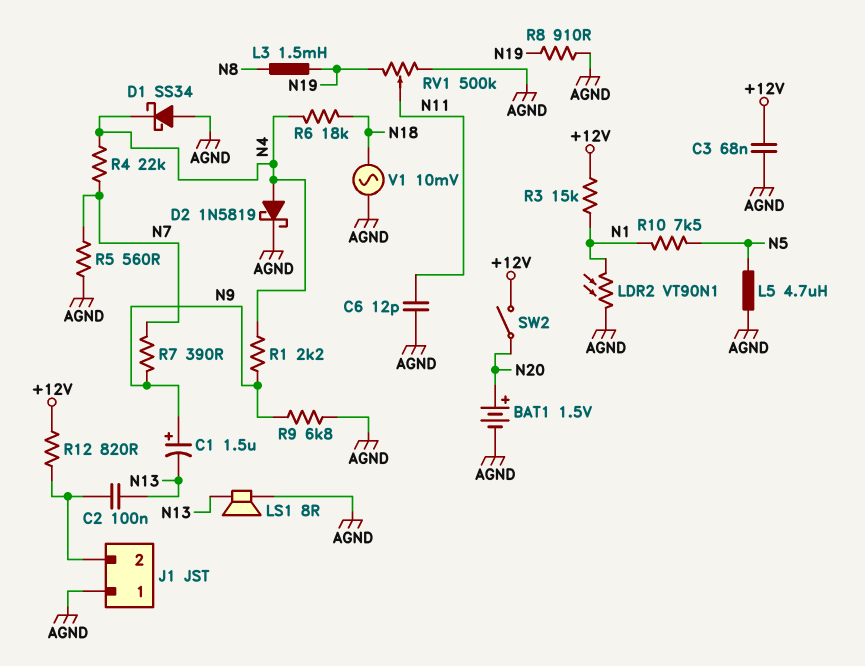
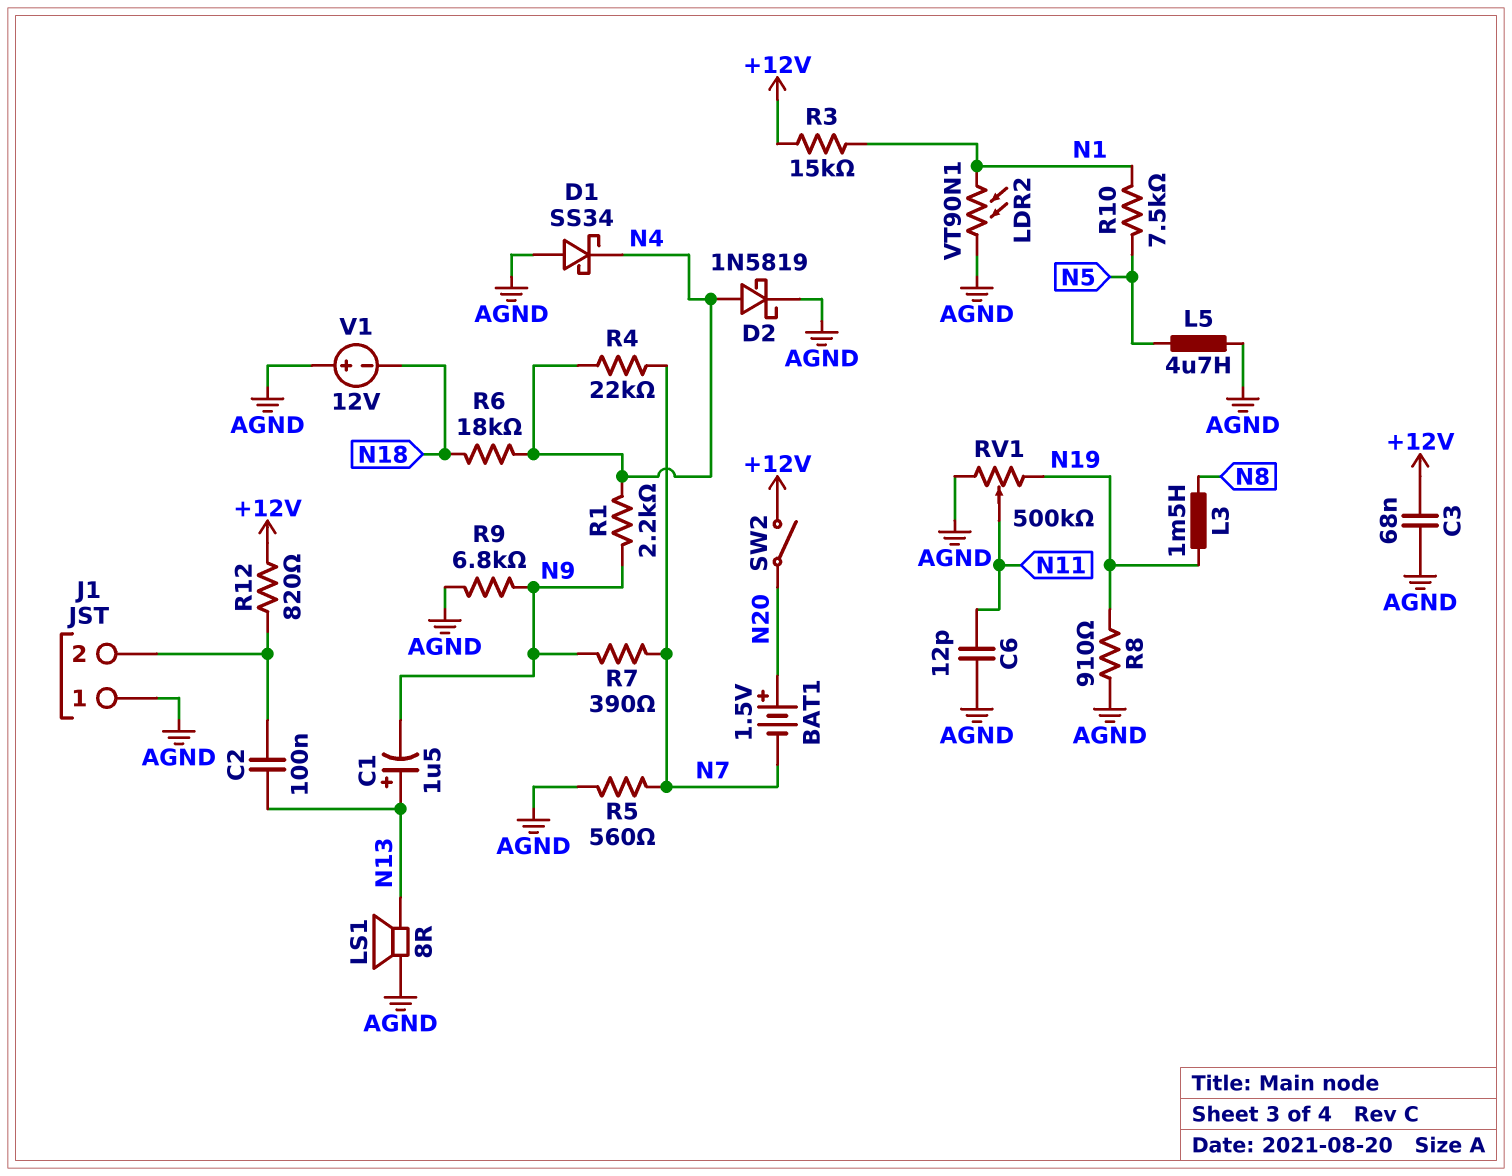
BAT1: 1.5V (plus N20, minus AGND) -> 1.5V (plus N20, minus N7)
C1: 1.5uF (plus N9, minus N13) -> 1.5uF (plus N13, minus N9)
V1: AC 10mV (AGND, N18) -> 12V (plus AGND, minus N18)

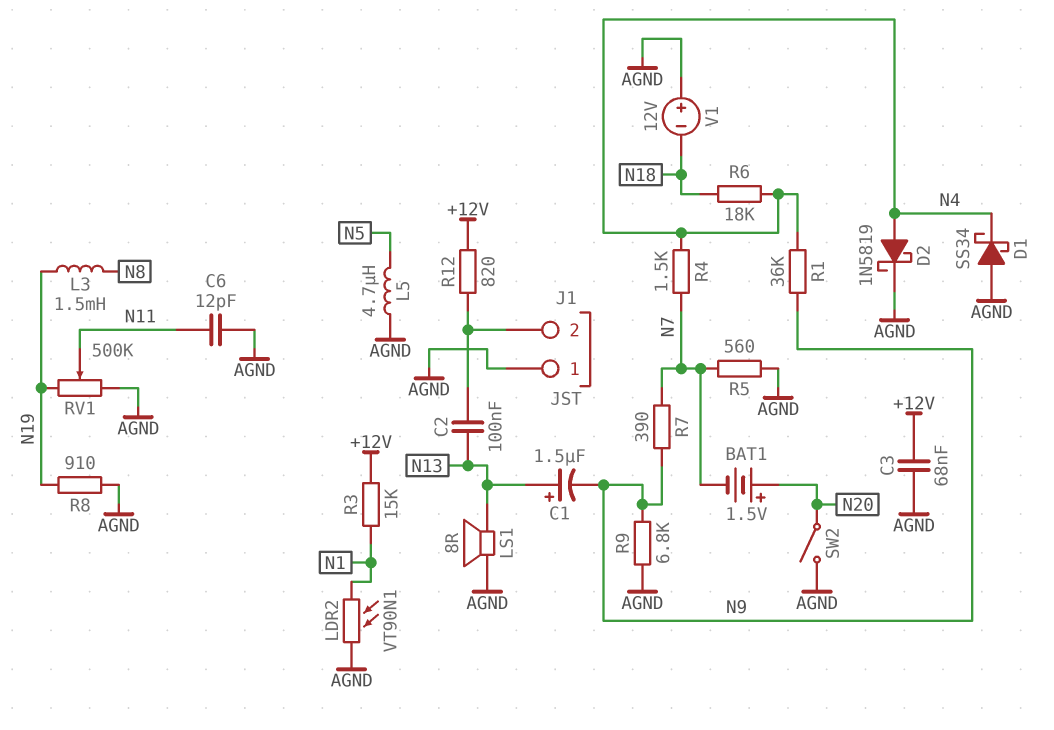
R1: 2.2k (N4, N9) -> 36k (N4, N9)
R4: 22k (N4, N7) -> 1.5k (N4, N7)
R10: 7.5k (N1, N5) -> none
SW2: switch (+12V, N20) -> switch (AGND, N20)

